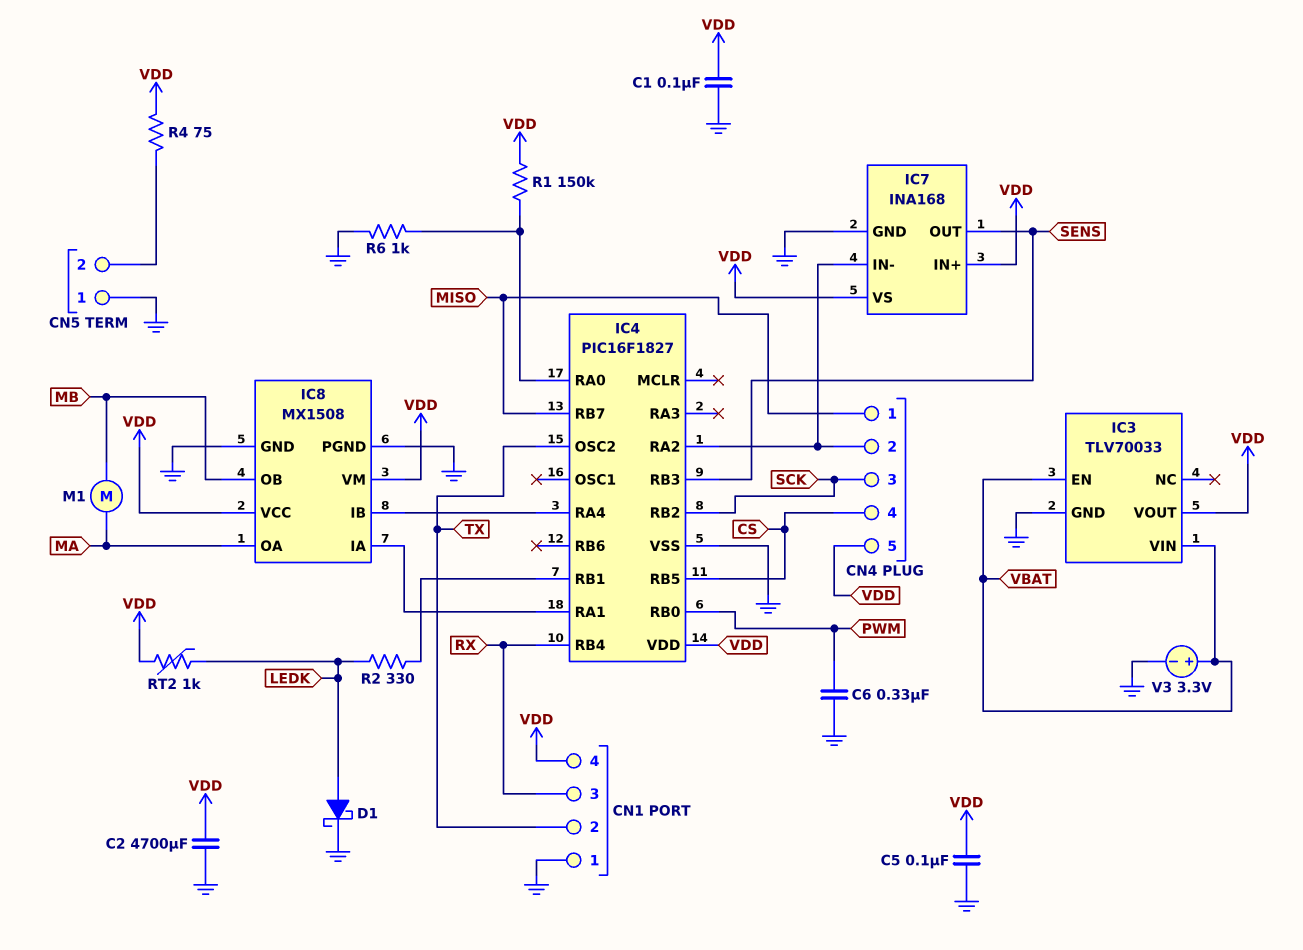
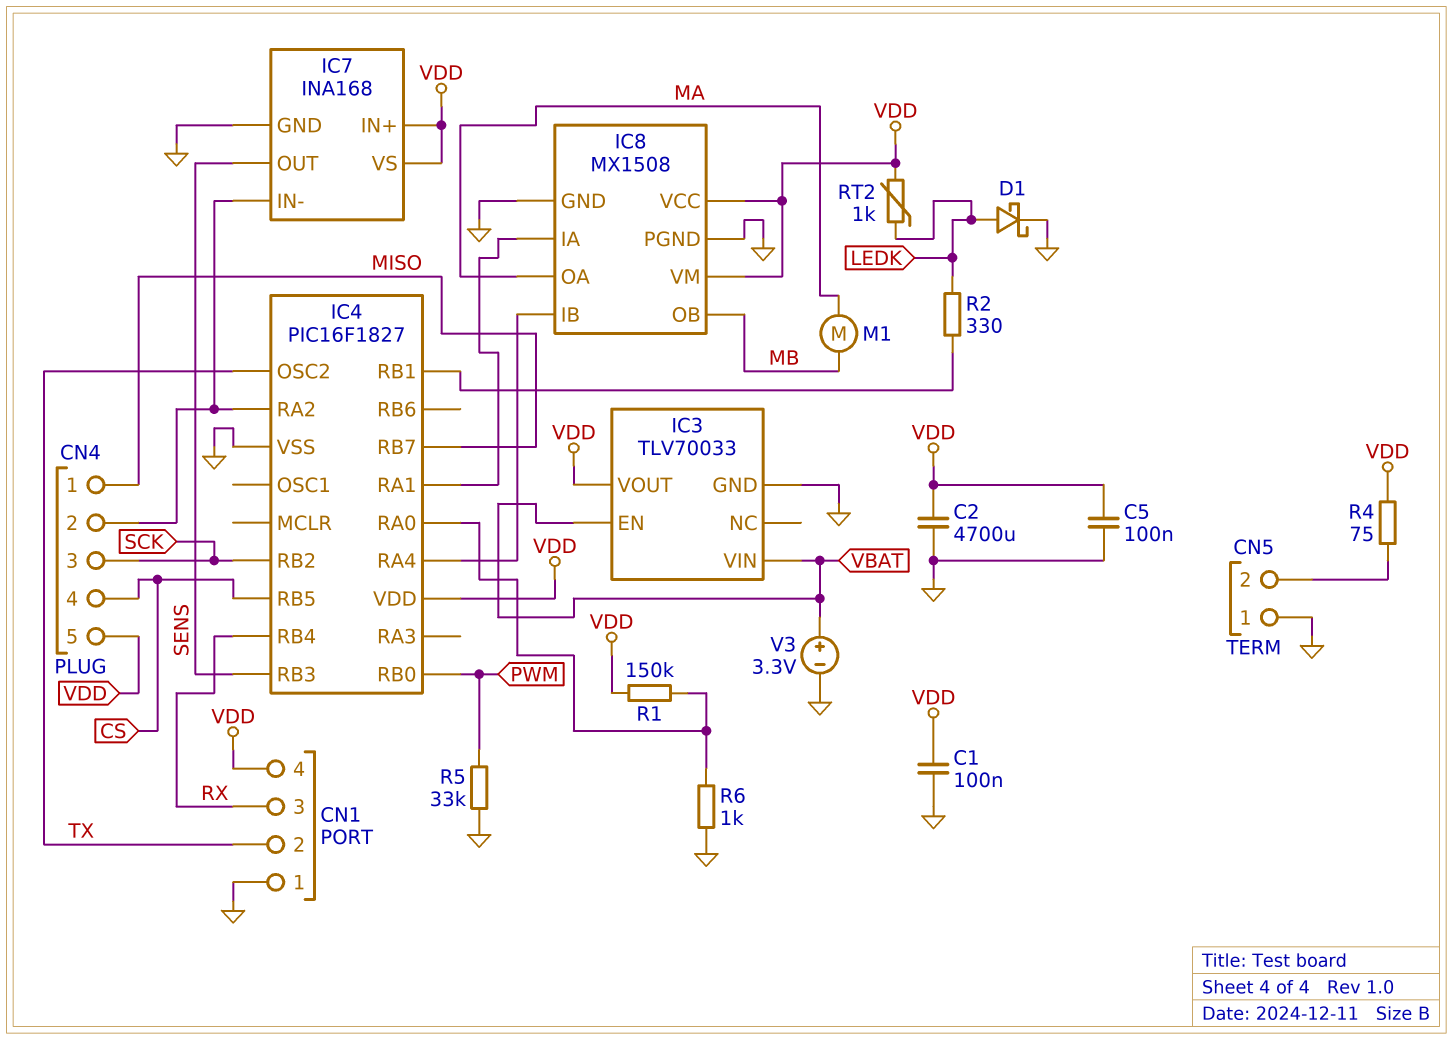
C6: 330nF (GND, PWM) -> none
R5: none -> 33k (GND, PWM)

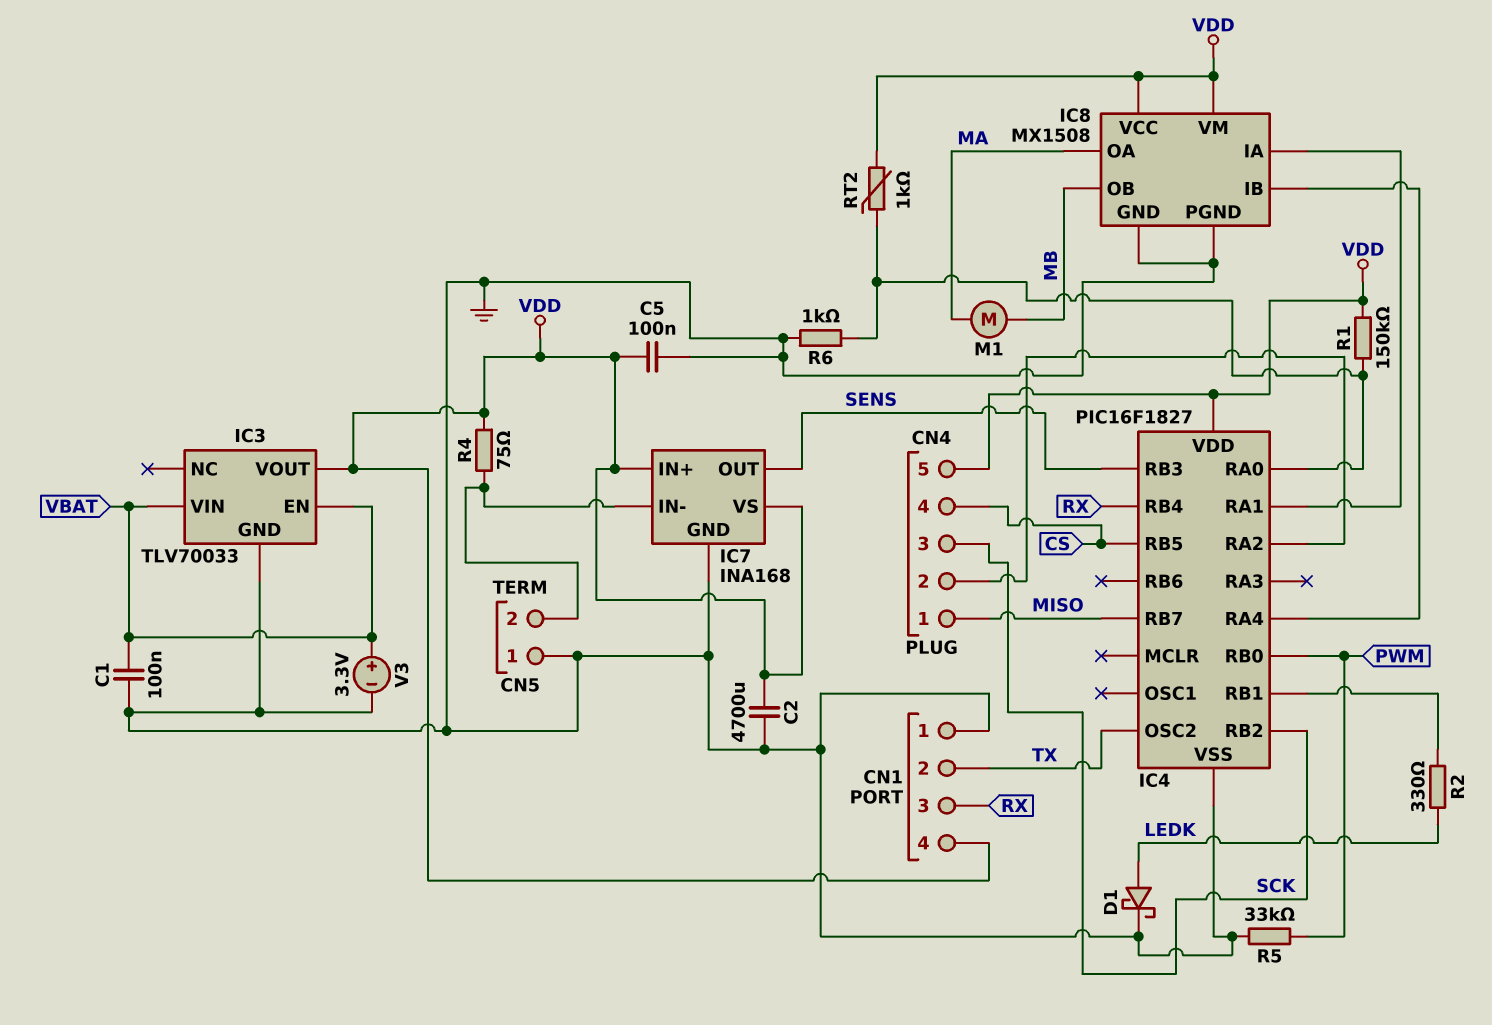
C1: 100nF (GND, VDD) -> 100nF (GND, VBAT)
IC7 pin IN-: CN4/2 -> CN5/2
RT2: 1k (LEDK, VDD) -> 1k (IC4/RA0, VDD)

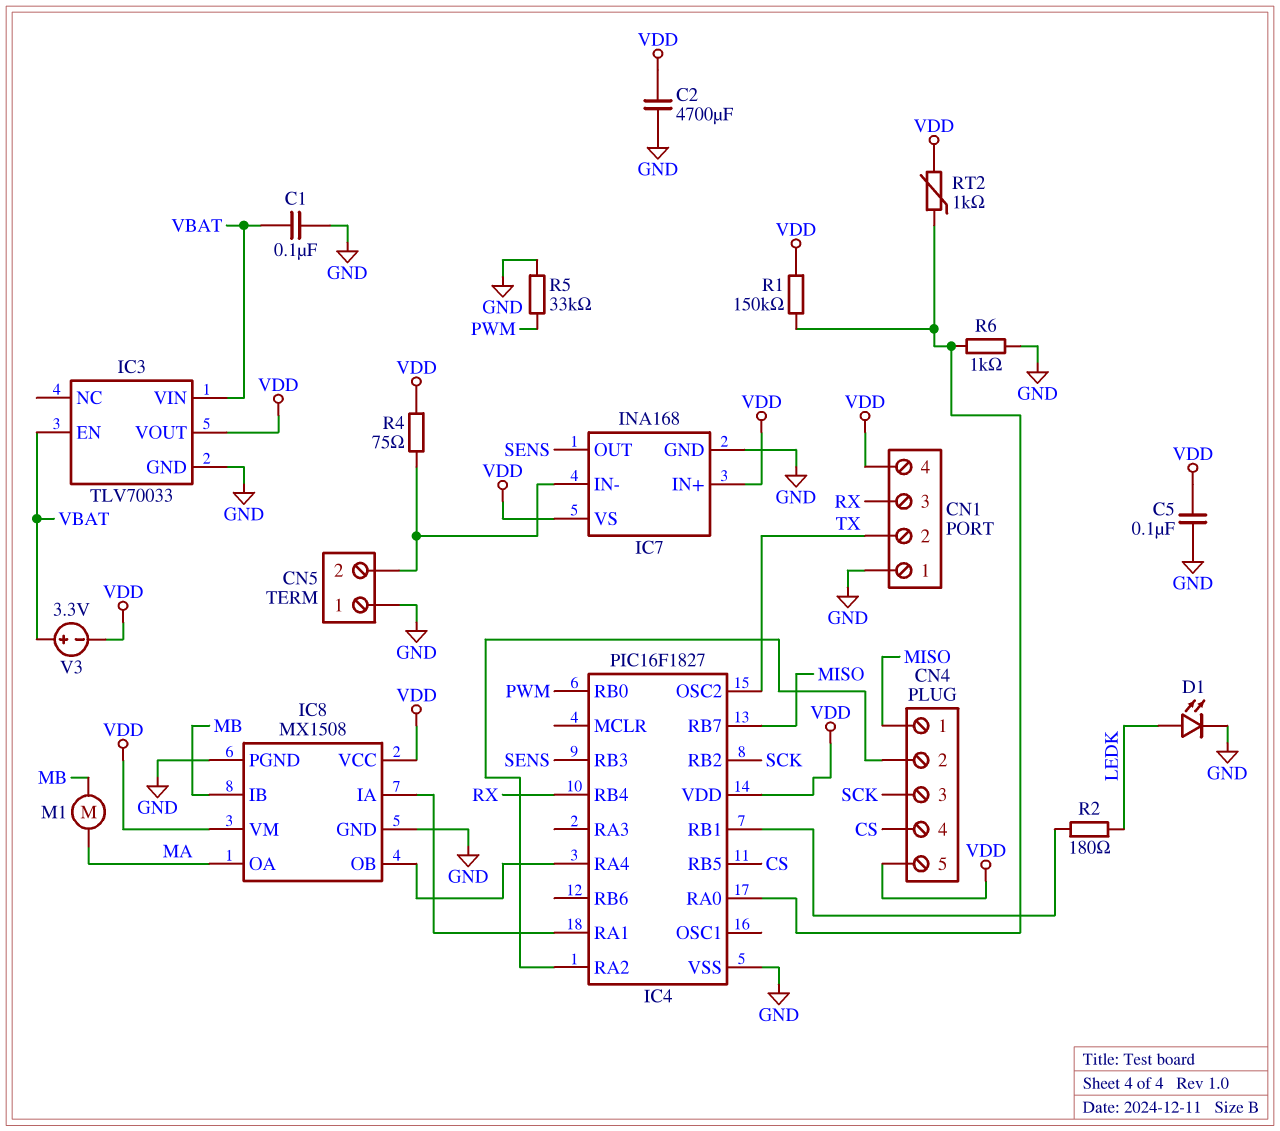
D1: schottky (A LEDK, K GND) -> LED (A LEDK, K GND)
IC8 pin IB: IC4/RA4 -> MB
IC8 pin OB: MB -> IC4/RA4
R2: 330 (IC4/RB1, LEDK) -> 180 (IC4/RB1, LEDK)
V3: 3.3V (plus VBAT, minus GND) -> 3.3V (plus VBAT, minus VDD)

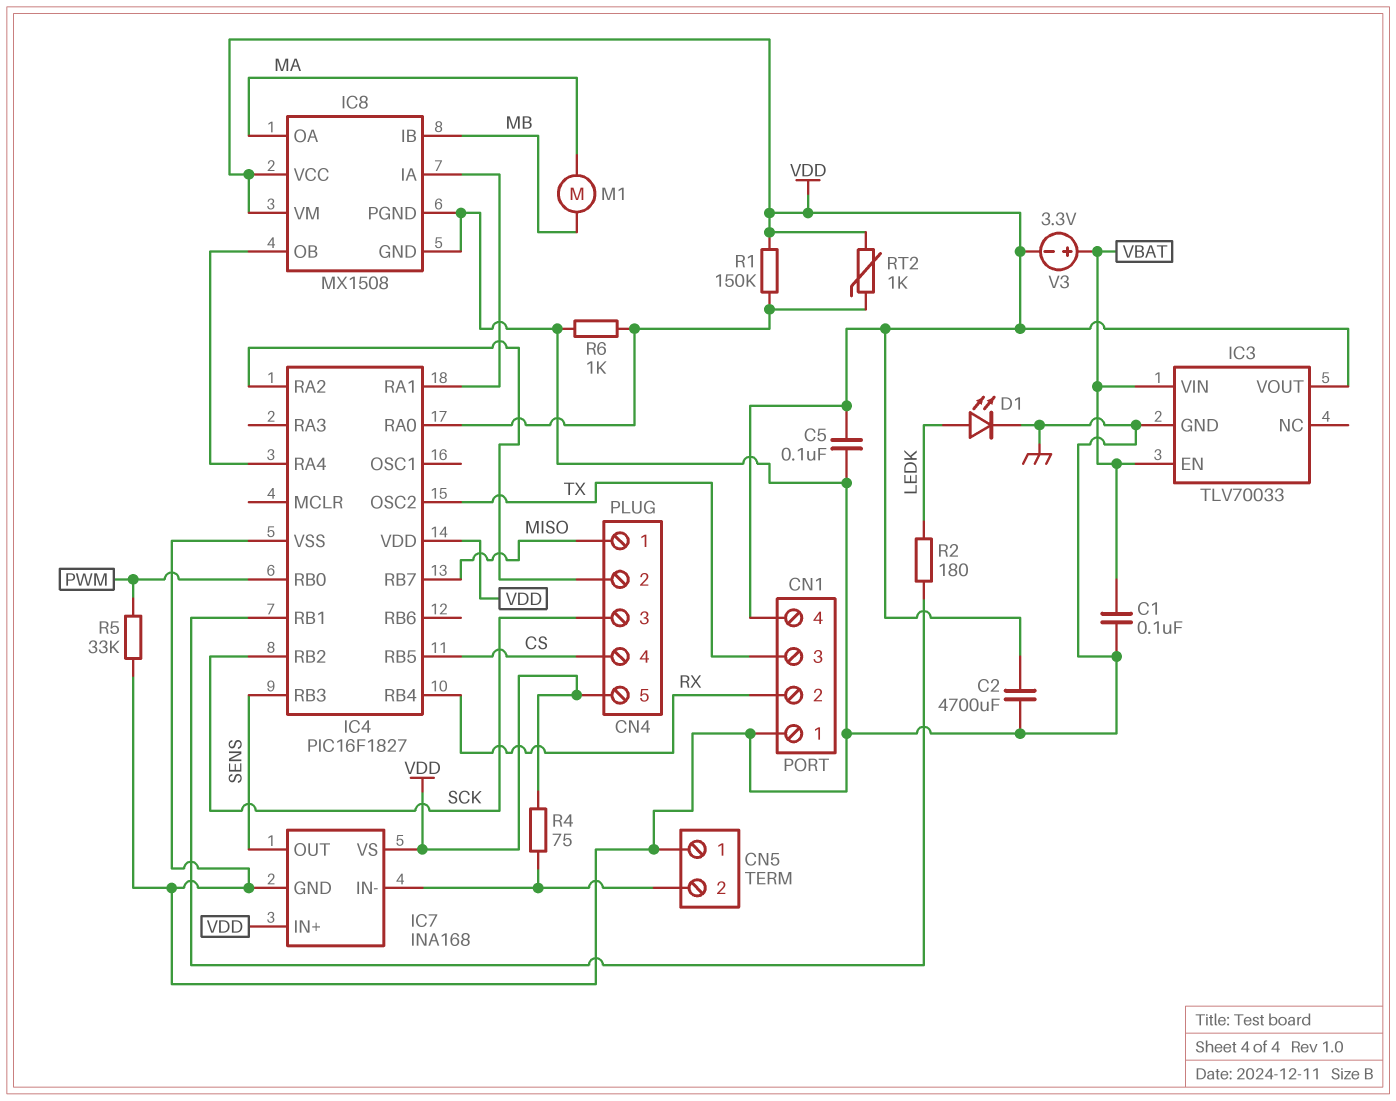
CN1 pin 2: TX -> RX
CN1 pin 3: RX -> TX

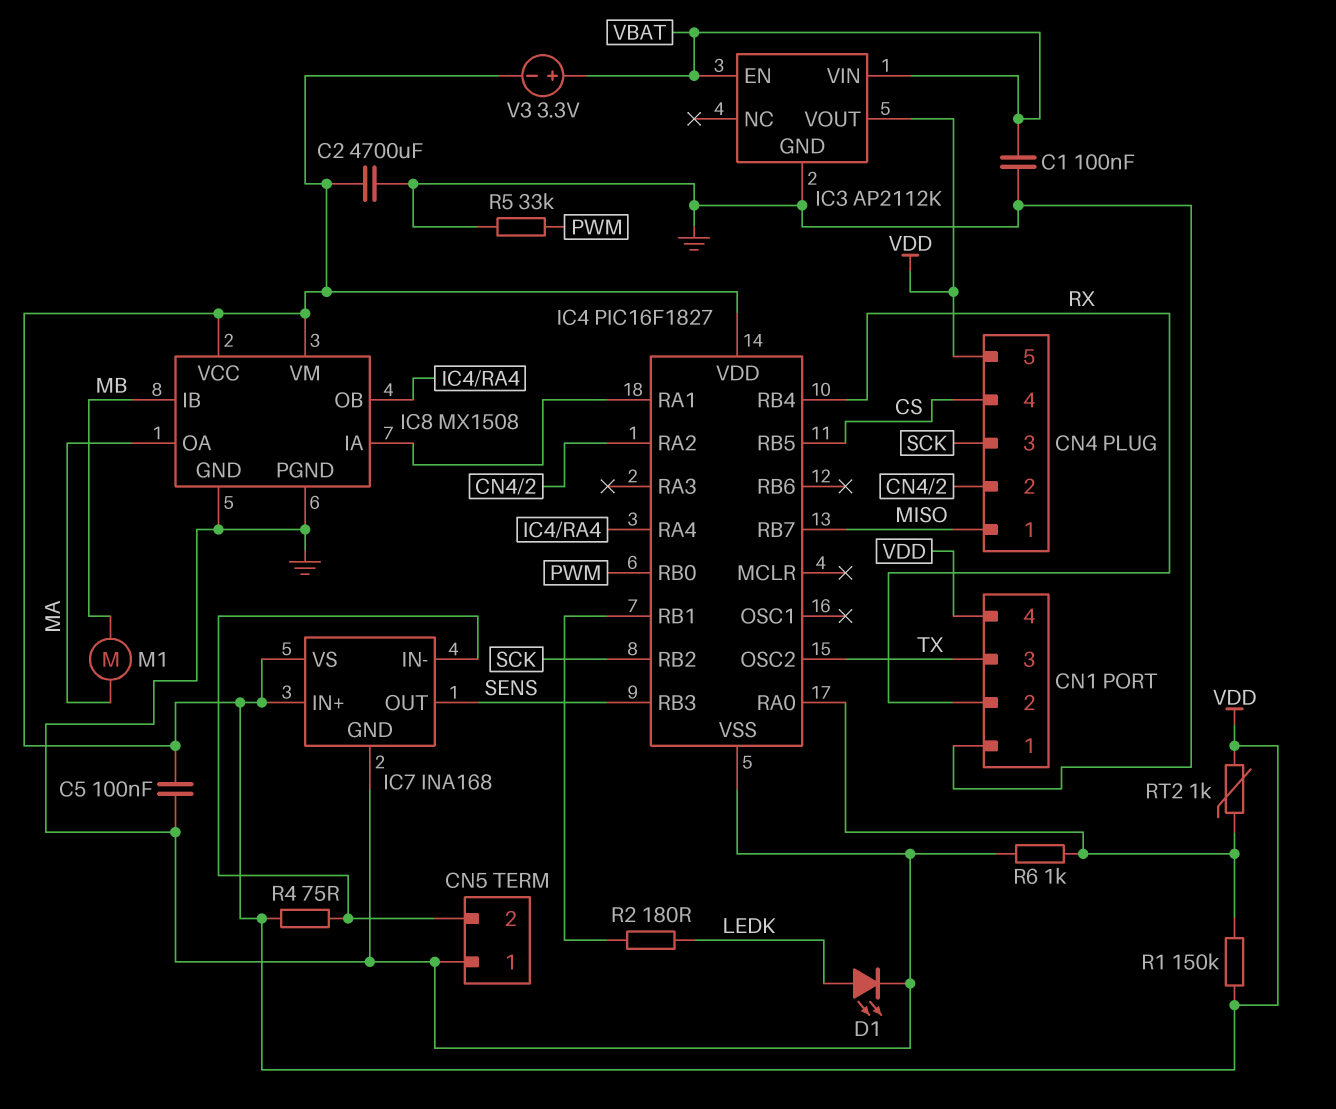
IC3: TLV70033 -> AP2112K

